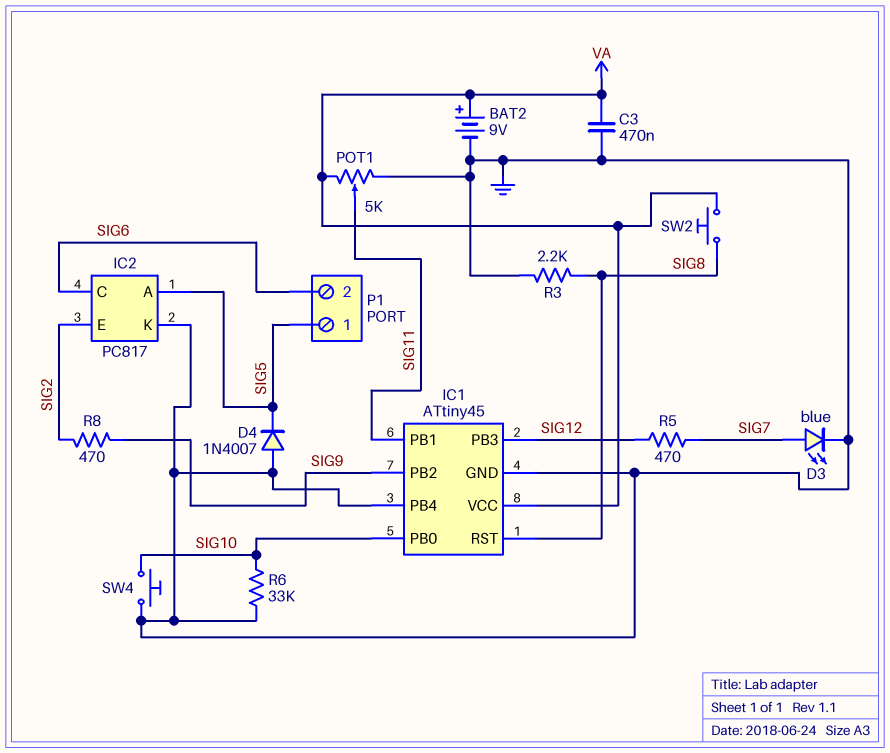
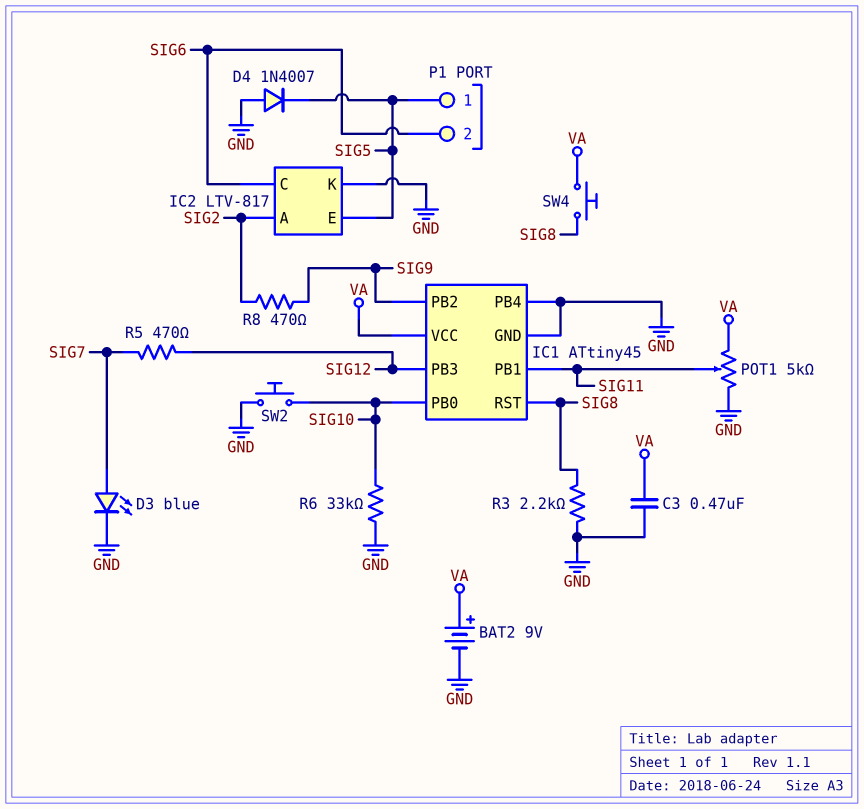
IC2: PC817 -> LTV-817
IC2 pin A: SIG5 -> SIG2
IC2 pin E: SIG2 -> SIG5
SW2: button (SIG8, VA) -> button (GND, SIG10)
SW4: button (GND, SIG10) -> button (SIG8, VA)

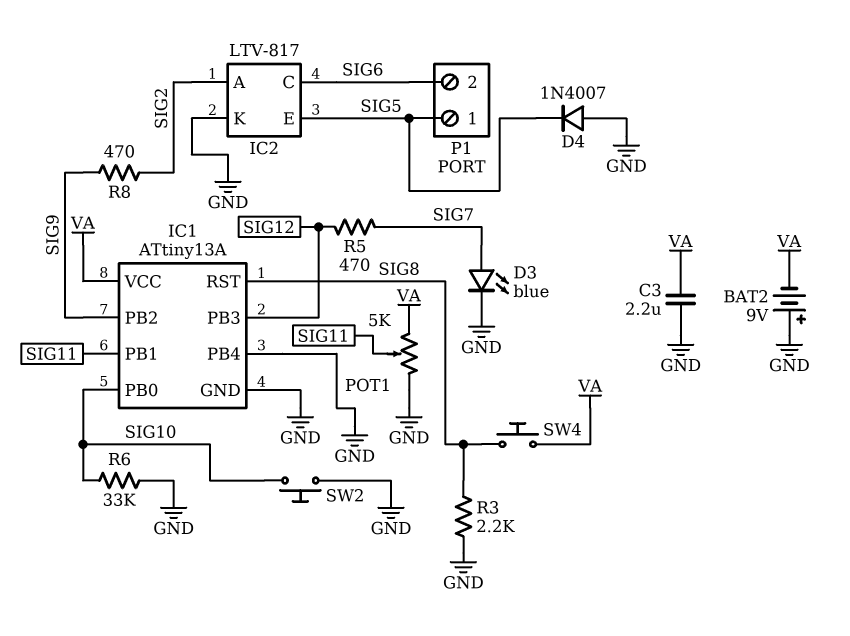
BAT2: 9V (plus VA, minus GND) -> 9V (plus GND, minus VA)
C3: 470nF (GND, VA) -> 2.2uF (GND, VA)
IC1: ATtiny45 -> ATtiny13A

